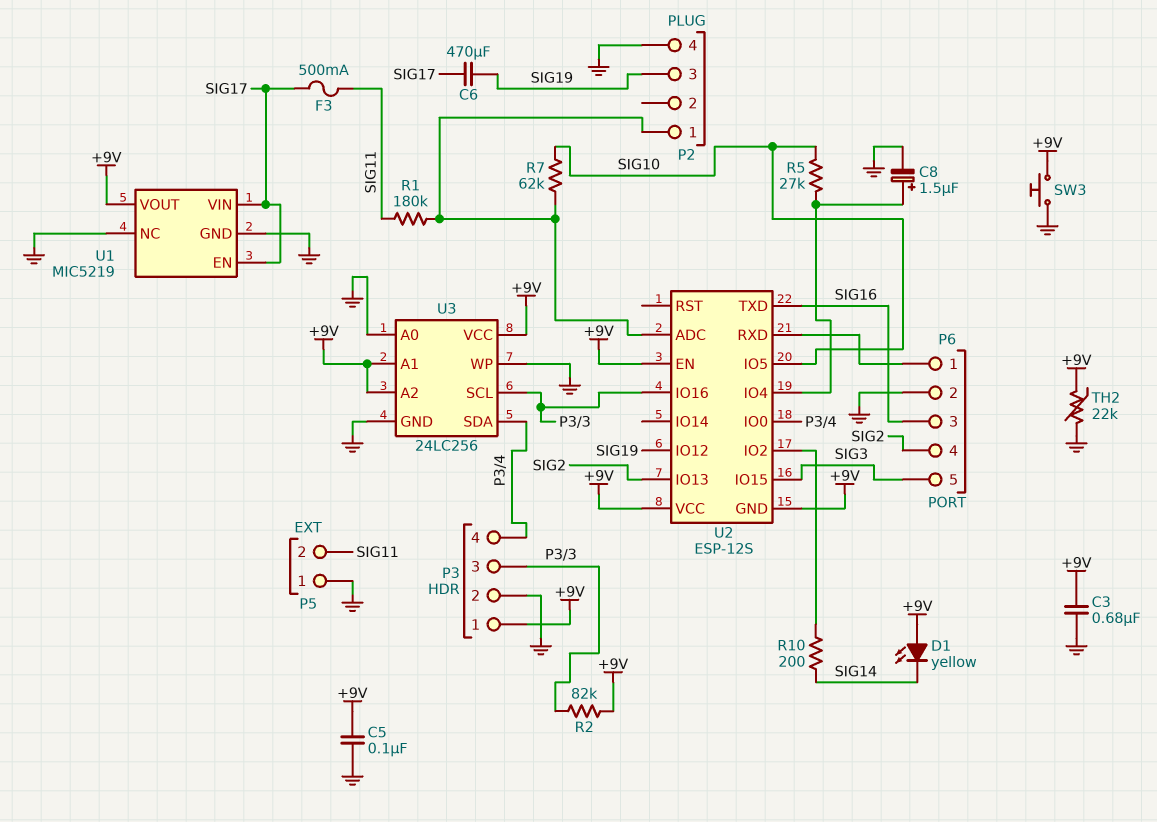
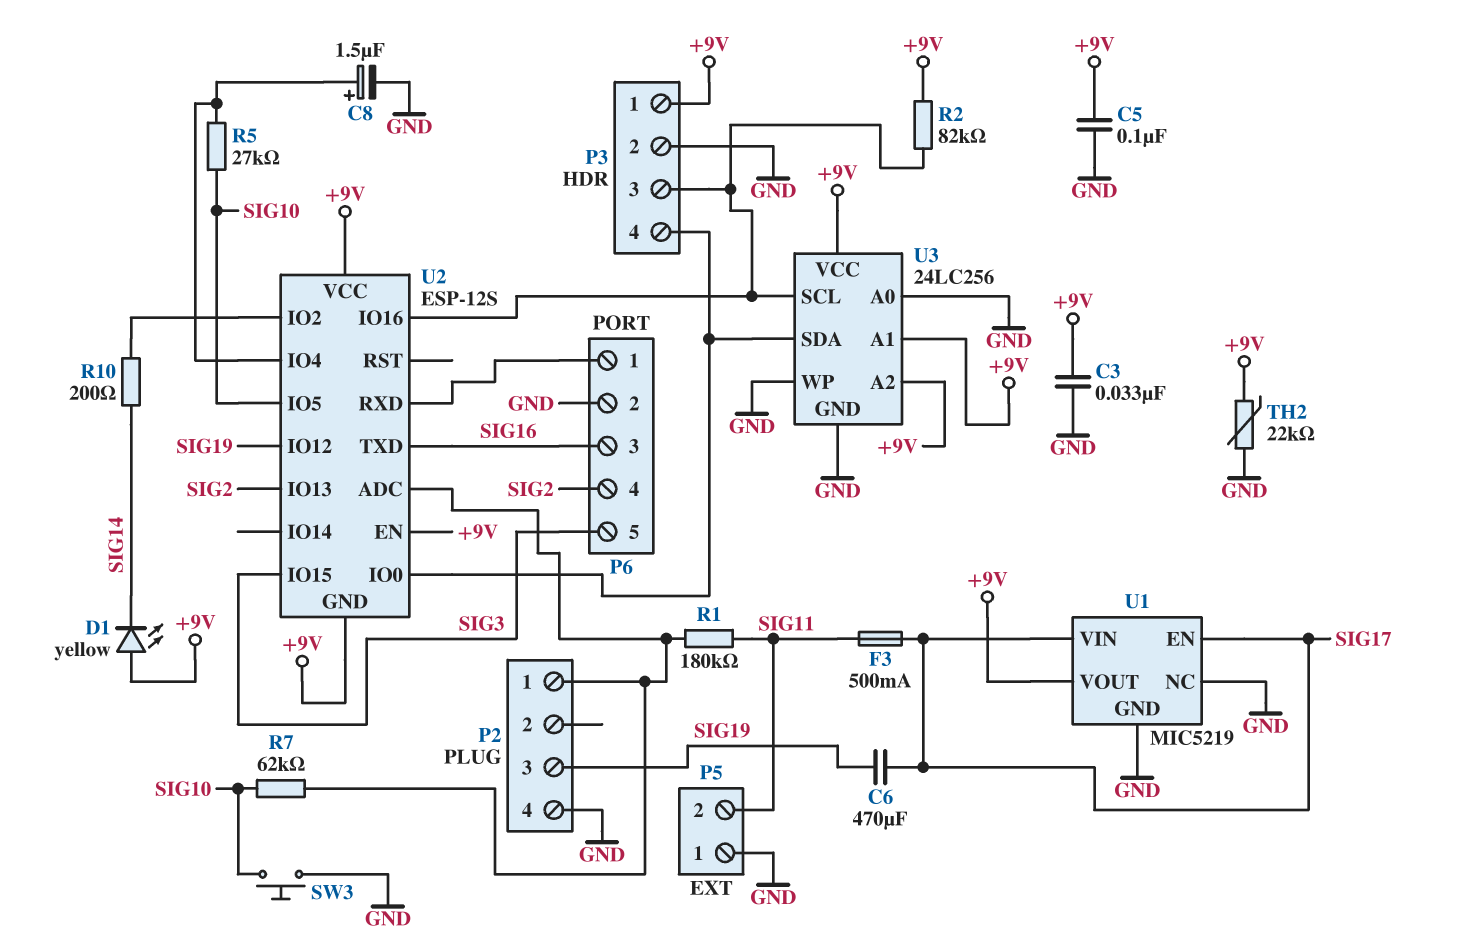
C3: 680nF (+9V, GND) -> 33nF (+9V, GND)
SW3: button (+9V, GND) -> button (GND, SIG10)

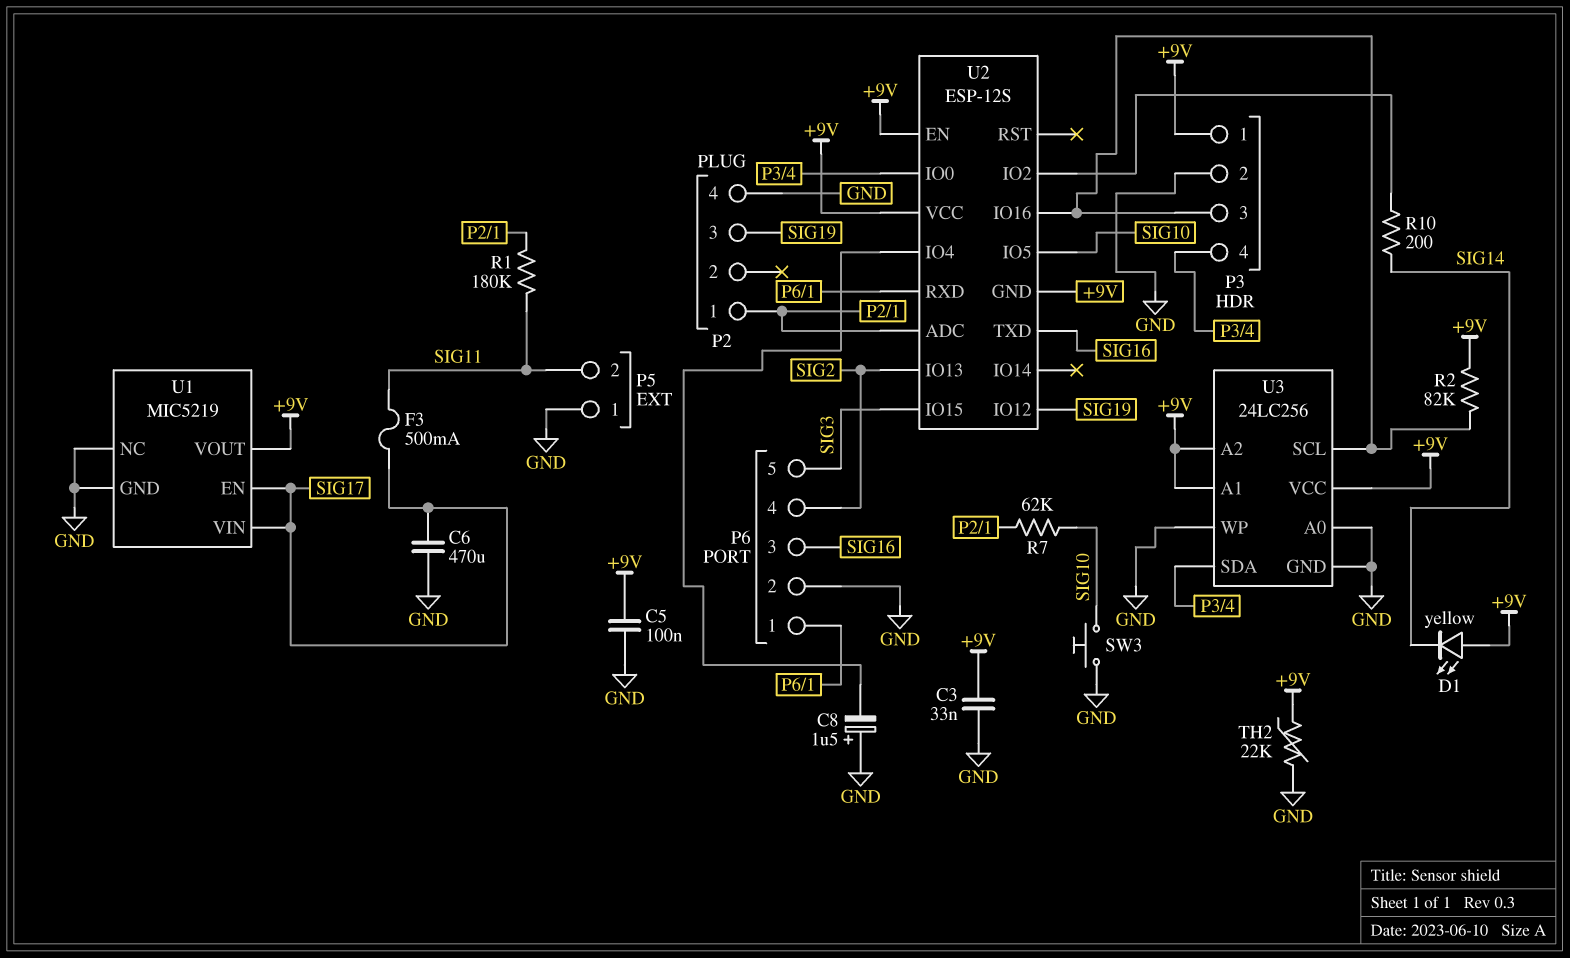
C6: 470uF (SIG17, SIG19) -> 470uF (GND, SIG17)
C8: 1.5uF (plus U2/IO4, minus GND) -> 1.5uF (plus GND, minus U2/IO4)
R5: 27k (SIG10, U2/IO4) -> none

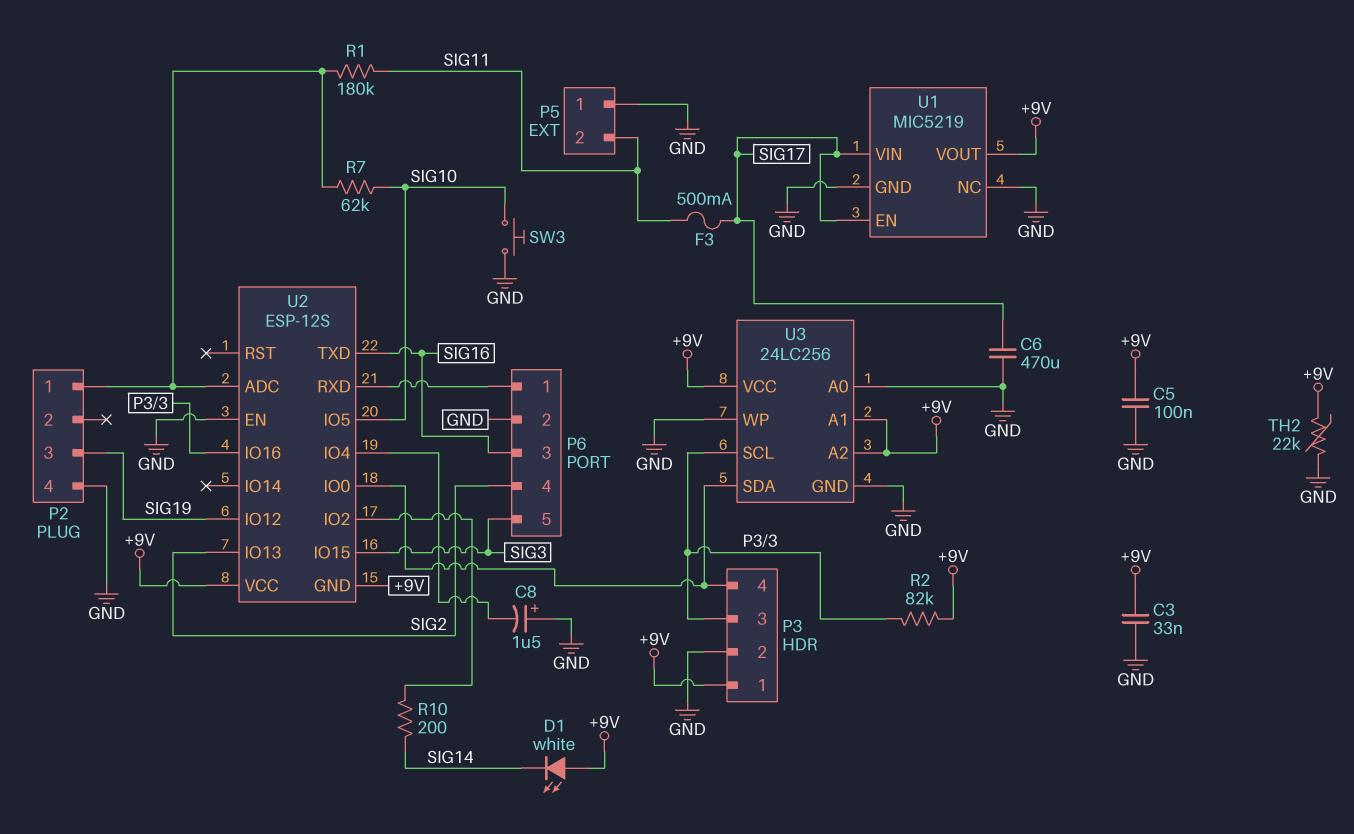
D1: LED yellow (A +9V, K SIG14) -> LED white (A +9V, K SIG14)
U2 pin EN: +9V -> GND

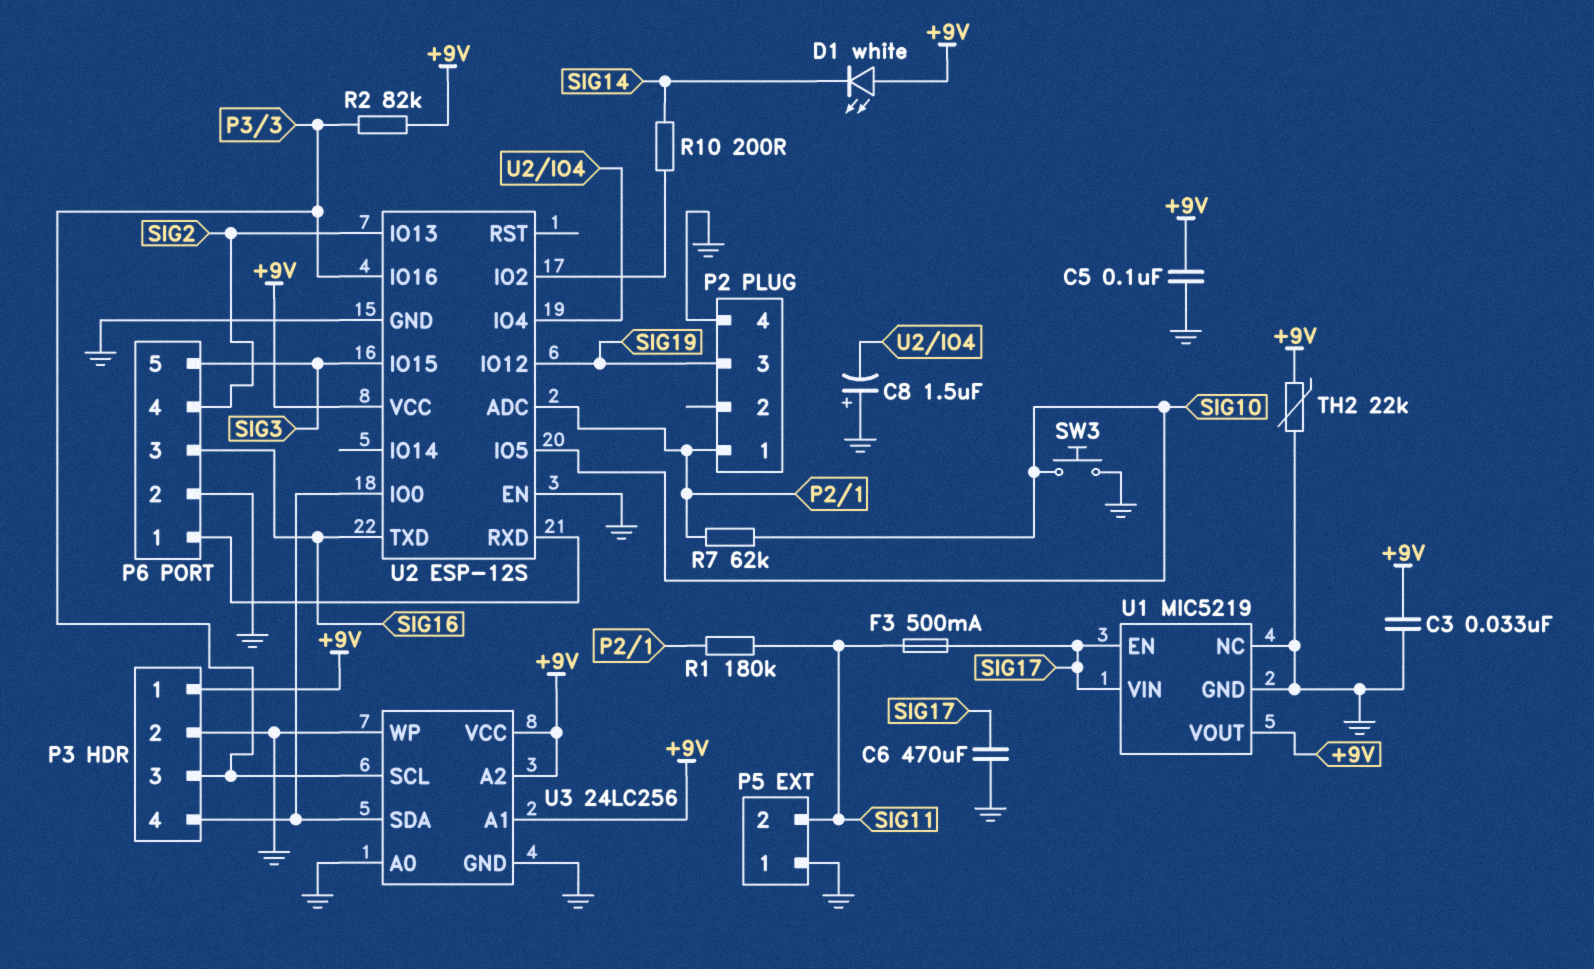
U2 pin GND: +9V -> GND

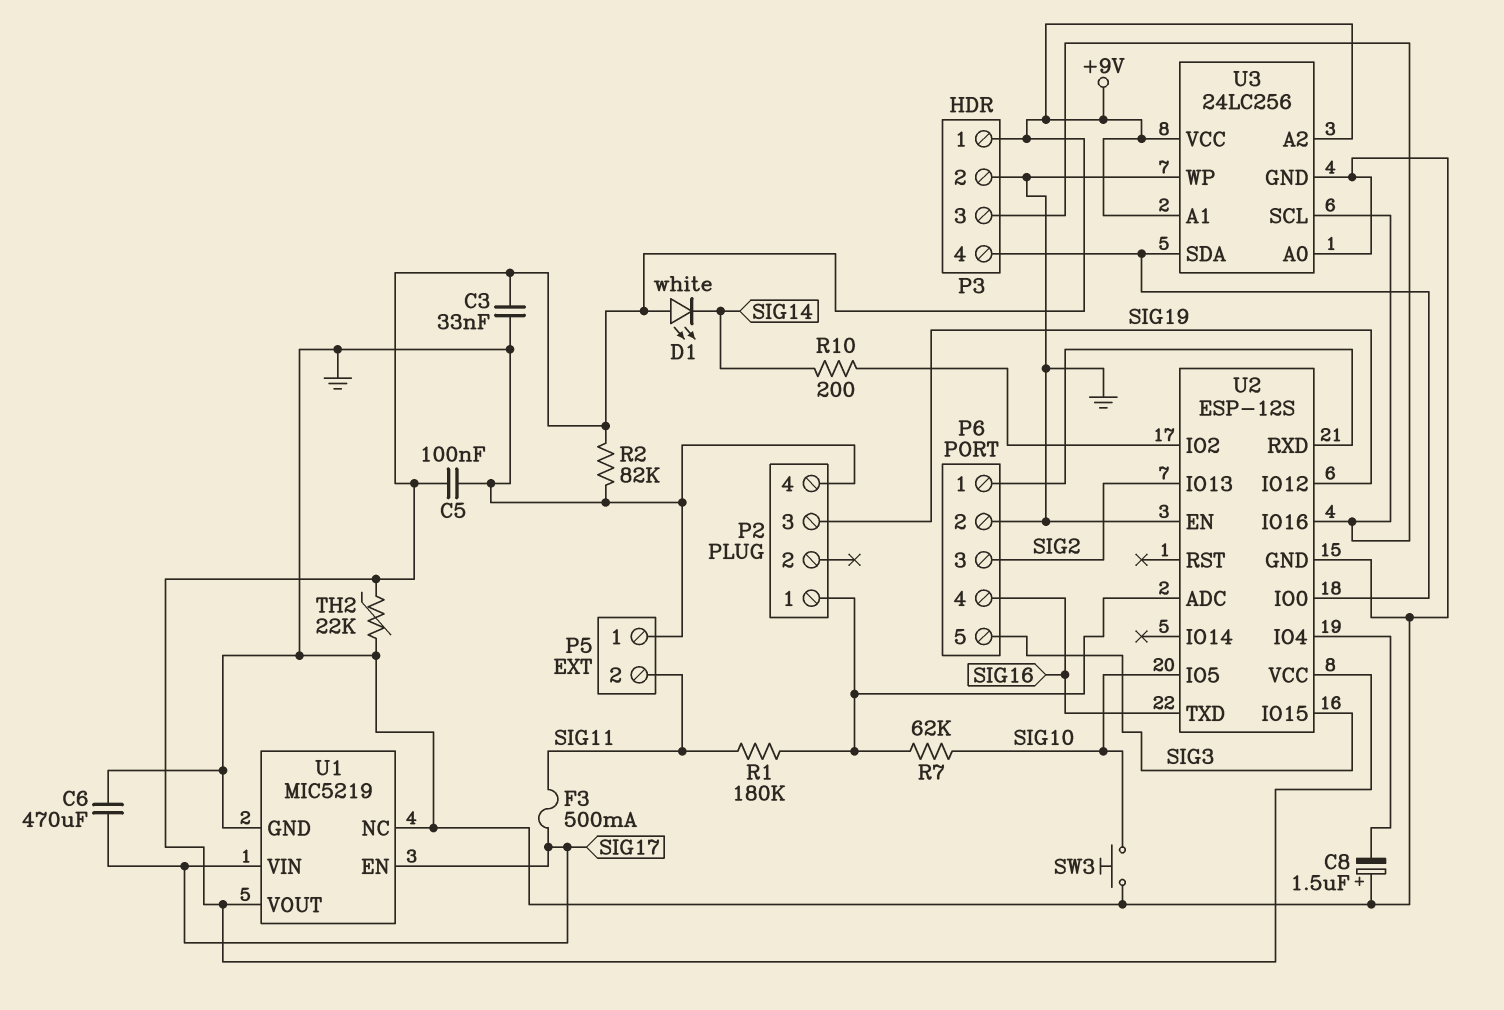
P6 pin 3: SIG16 -> SIG2
P6 pin 4: SIG2 -> SIG16
R2: 82k (+9V, P3/3) -> 82k (+9V, GND)

